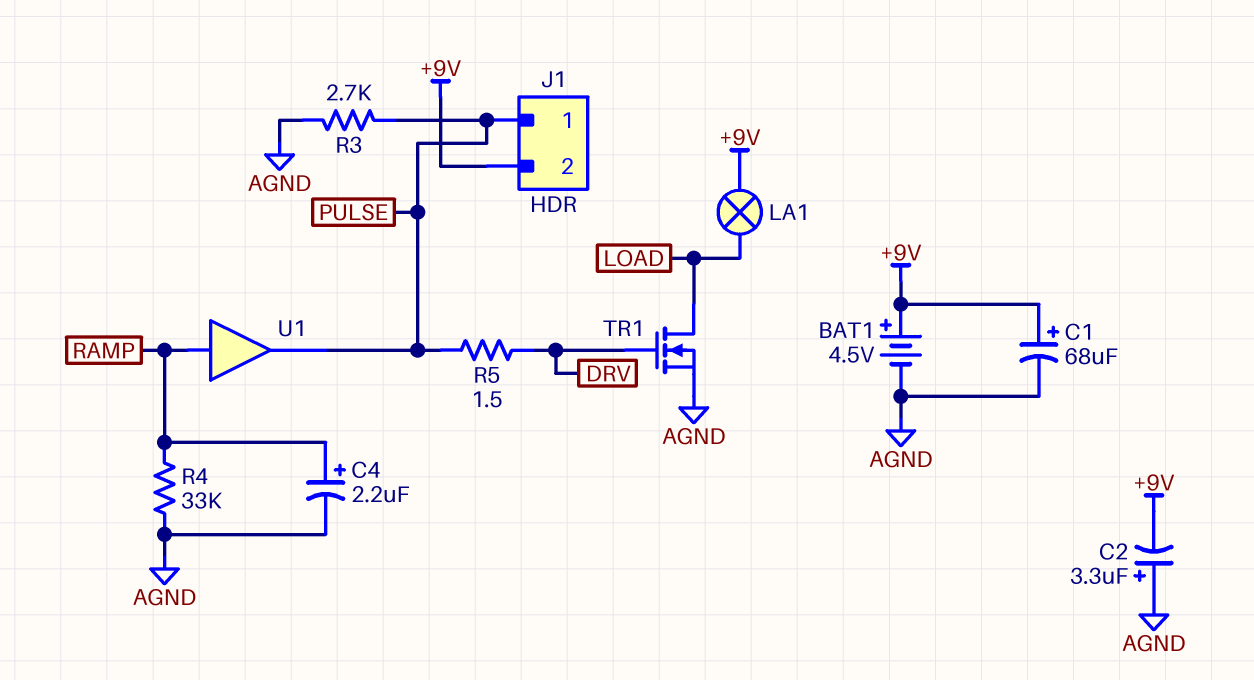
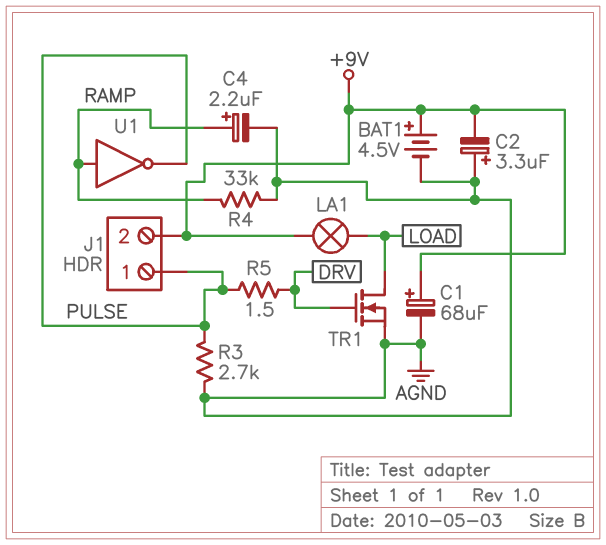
U1: buffer (in RAMP, out PULSE) -> NOT (in RAMP, out PULSE)

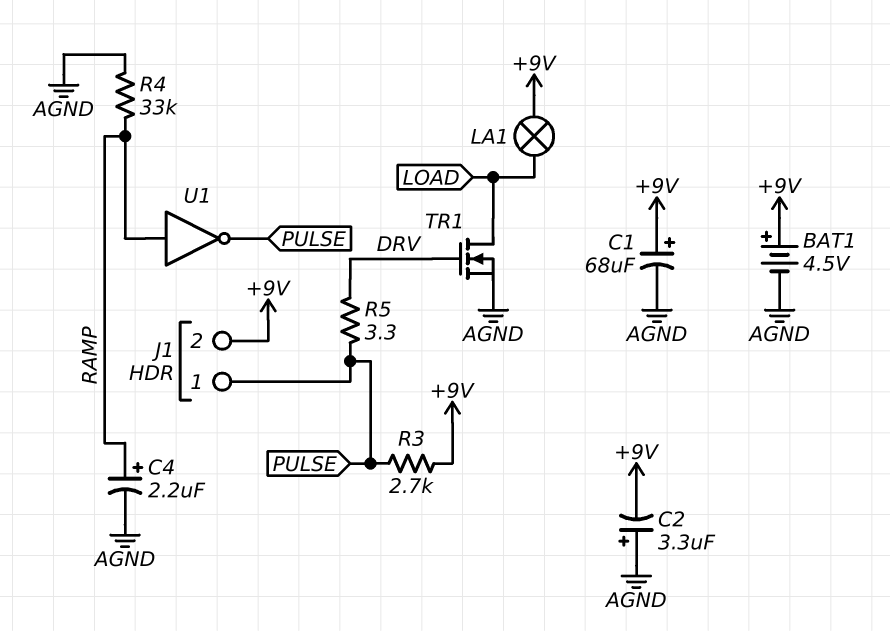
R3: 2.7k (AGND, PULSE) -> 2.7k (+9V, PULSE)
R5: 1.5 (DRV, PULSE) -> 3.3 (DRV, PULSE)

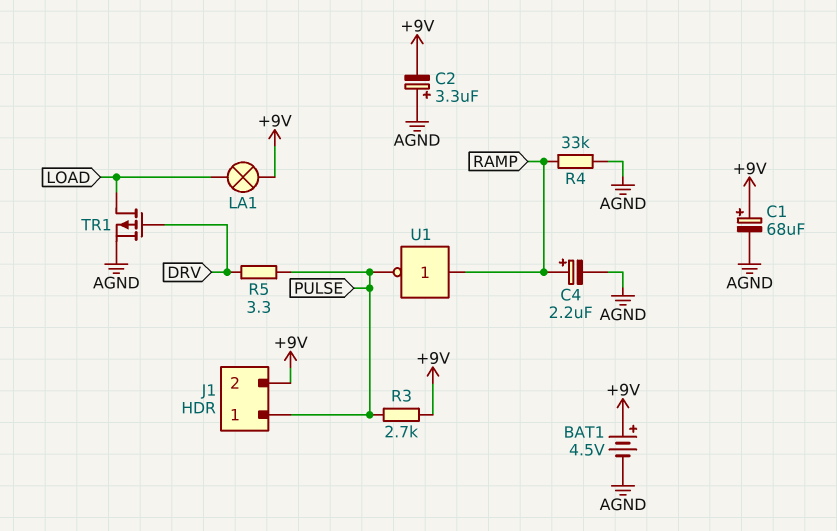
TR1: NMOS (G DRV, D LOAD, S AGND) -> PMOS (G DRV, D LOAD, S AGND)

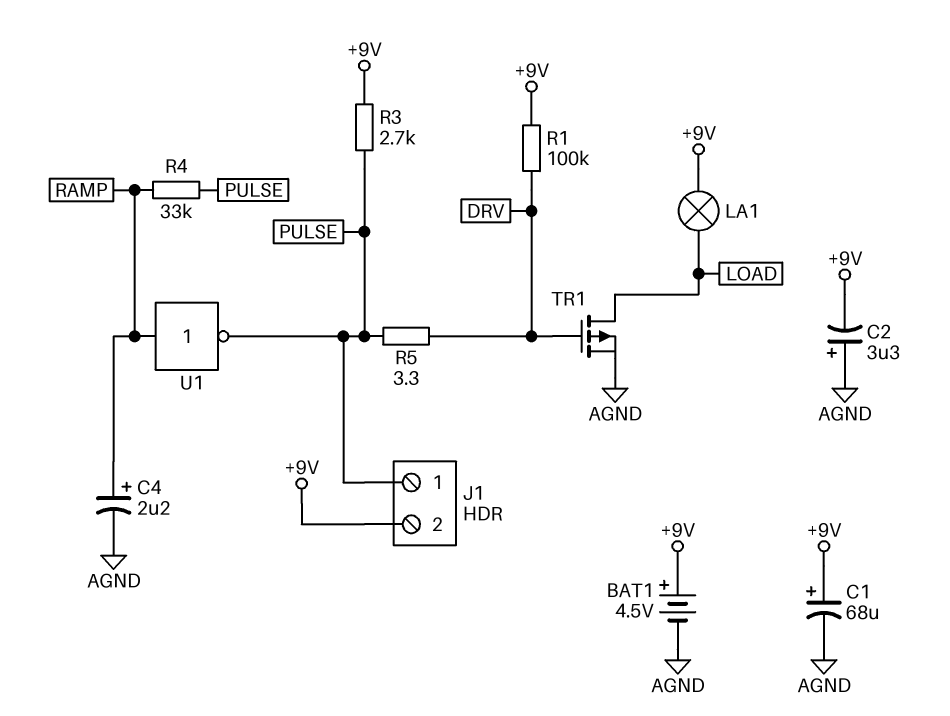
R1: none -> 100k (+9V, DRV)
R4: 33k (AGND, RAMP) -> 33k (PULSE, RAMP)

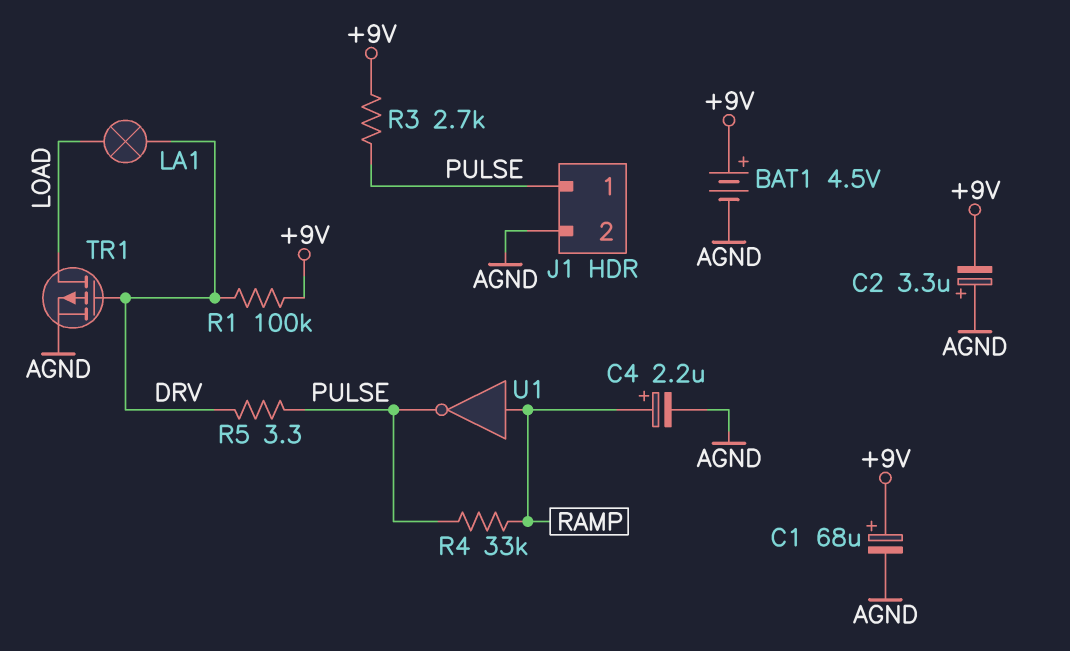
J1 pin 2: +9V -> AGND
LA1: lamp (+9V, LOAD) -> lamp (DRV, LOAD)

